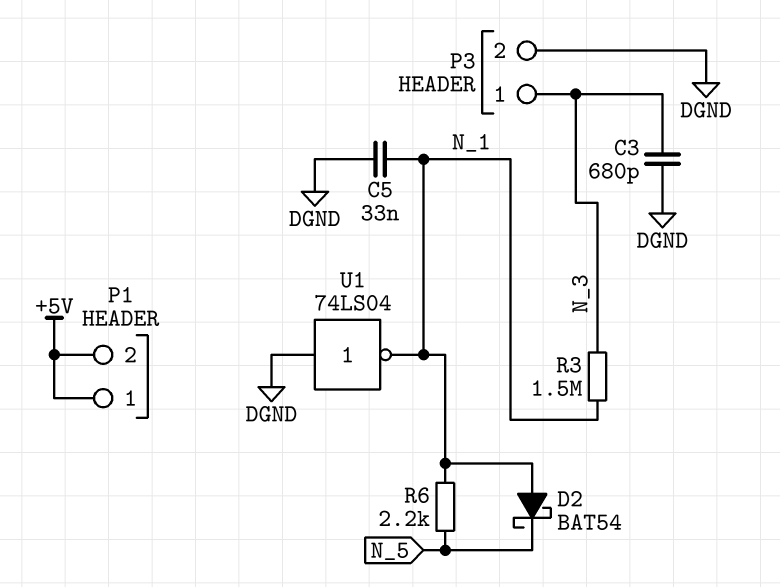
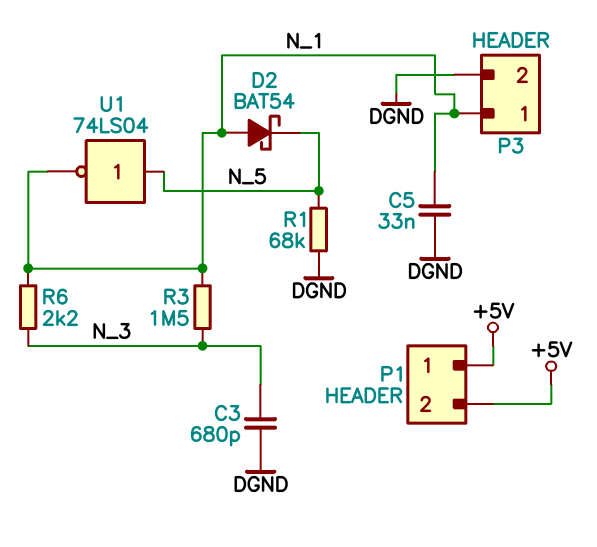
P3 pin 1: N_3 -> N_1
R1: none -> 68k (DGND, N_5)
R6: 2.2k (N_1, N_5) -> 2.2k (N_1, N_3)
U1: NOT 74LS04 (in DGND, out N_1) -> NOT 74LS04 (in N_5, out N_1)

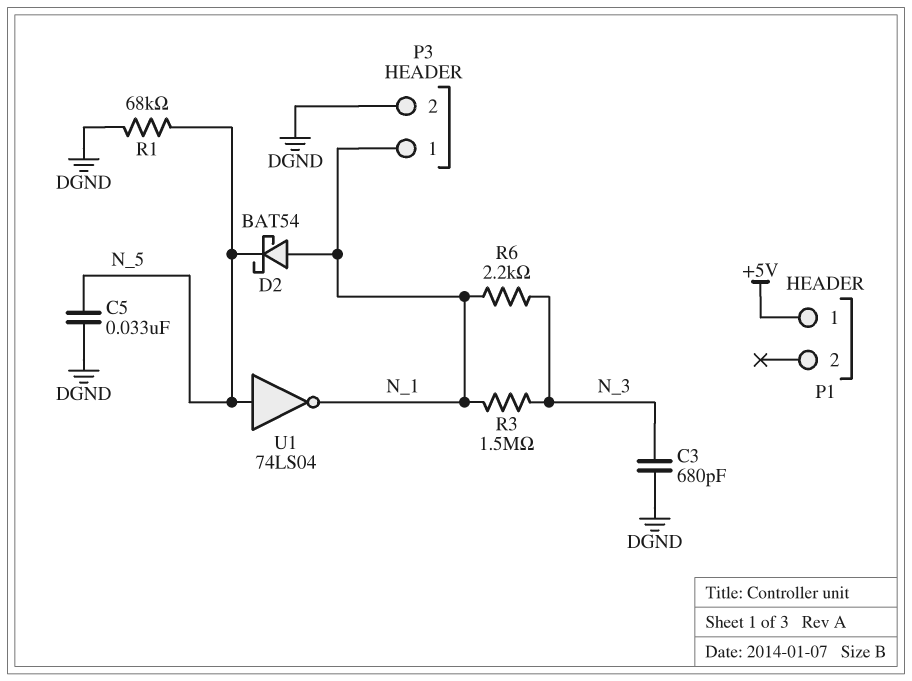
C5: 33nF (DGND, N_1) -> 33nF (DGND, N_5)
P1 pin 2: +5V -> none

